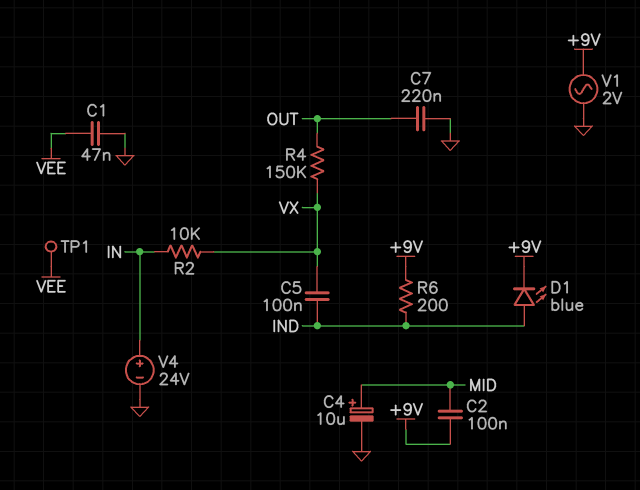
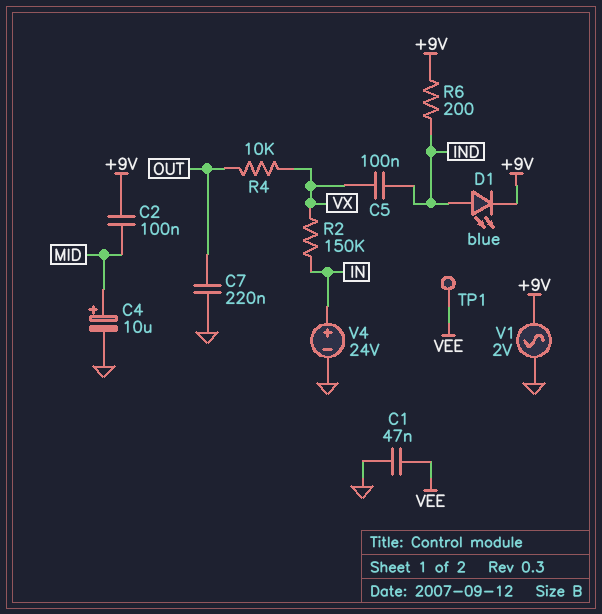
R2: 10k (IN, VX) -> 150k (IN, VX)
R4: 150k (OUT, VX) -> 10k (OUT, VX)

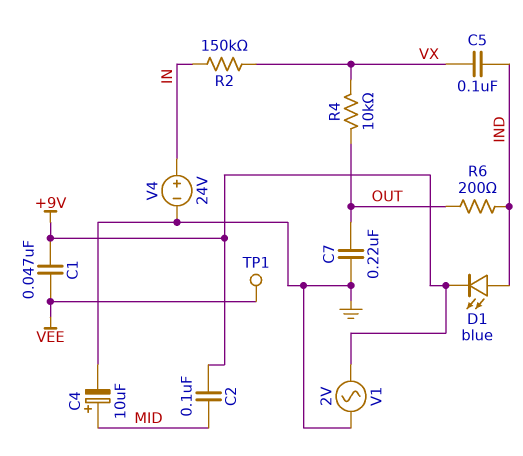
C1: 47nF (GND, VEE) -> 47nF (+9V, VEE)
R6: 200 (+9V, IND) -> 200 (IND, OUT)

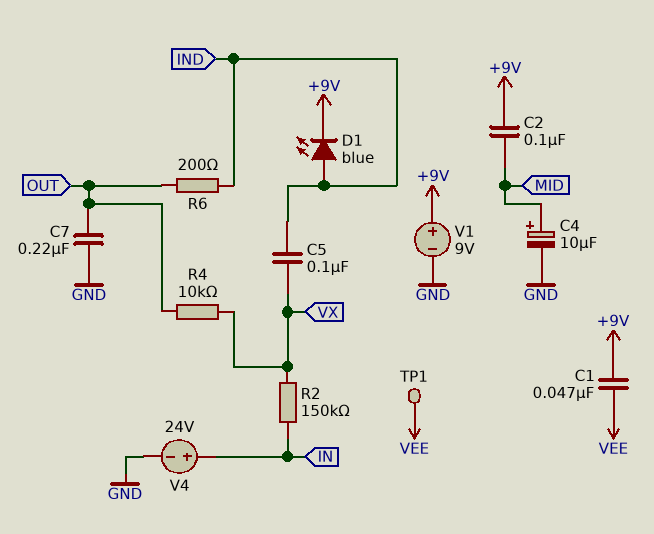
V1: AC 2V (+9V, GND) -> 9V (plus +9V, minus GND)

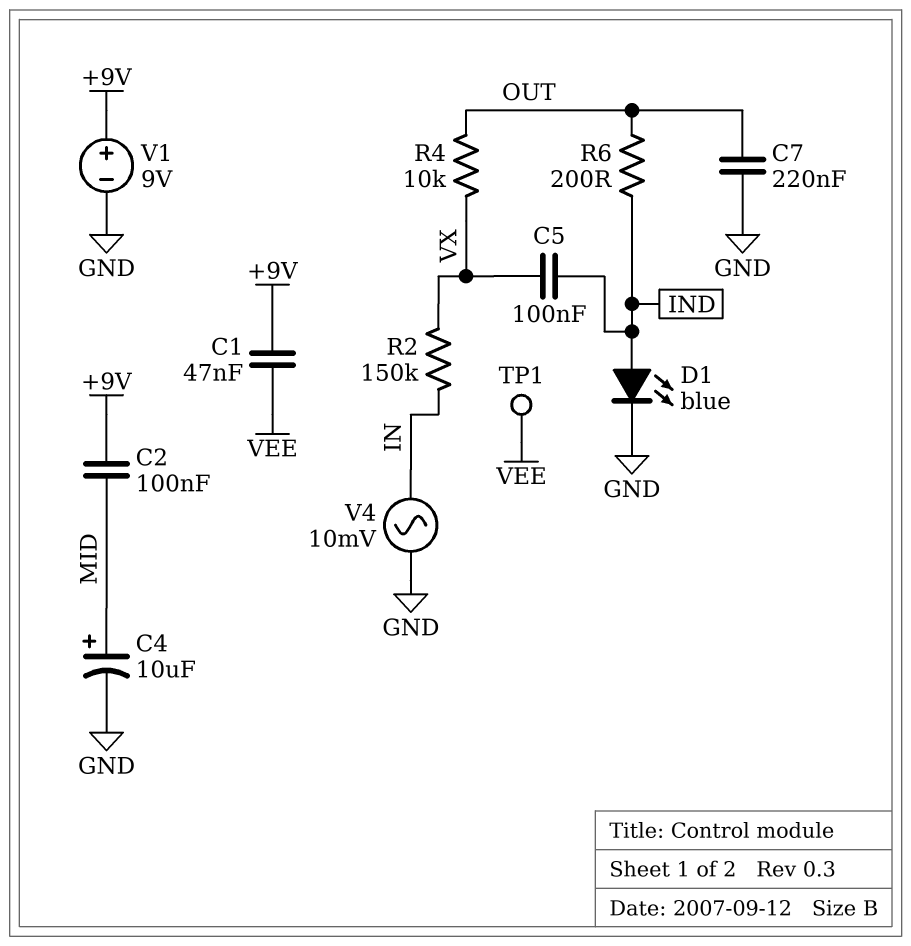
D1: LED blue (A IND, K +9V) -> LED blue (A IND, K GND)
V4: 24V (plus IN, minus GND) -> AC 10mV (GND, IN)

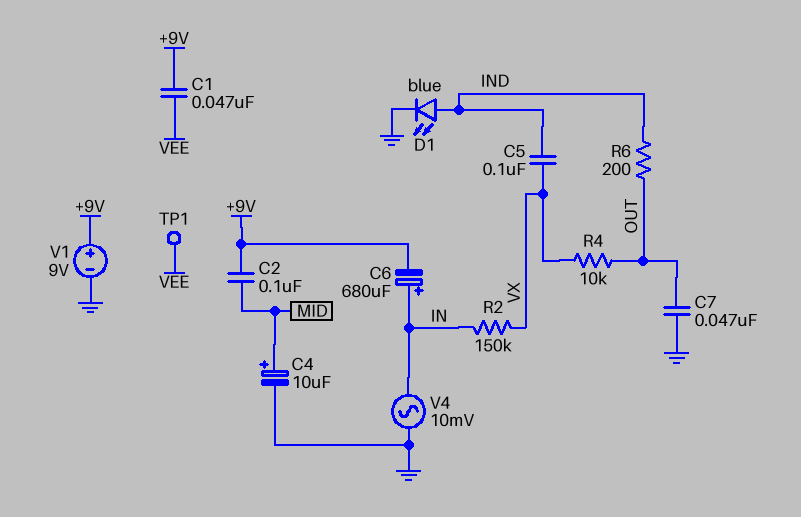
C6: none -> 680uF (plus IN, minus +9V)
C7: 220nF (GND, OUT) -> 47nF (GND, OUT)

